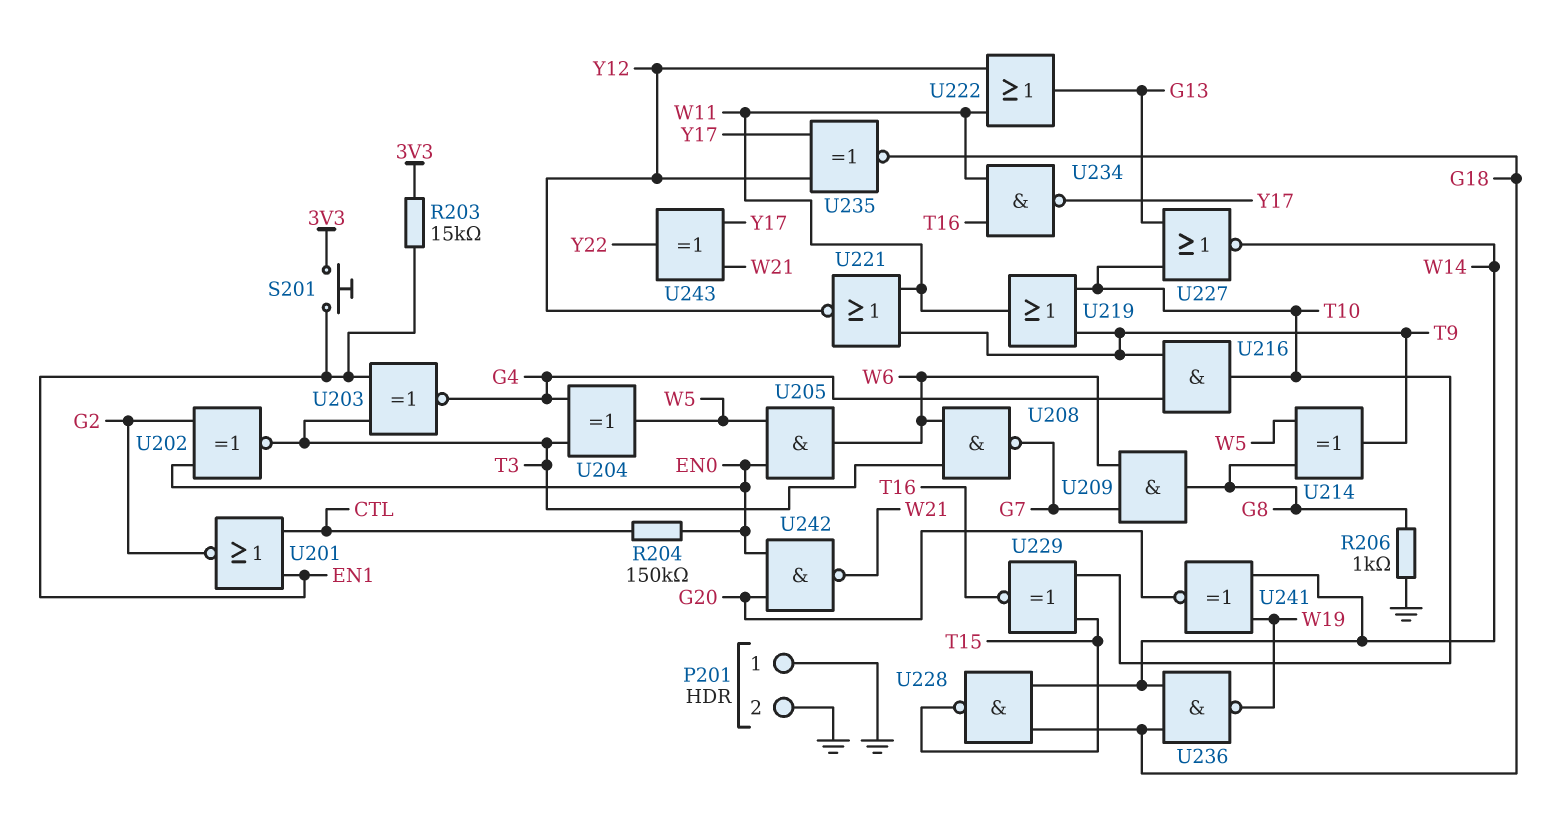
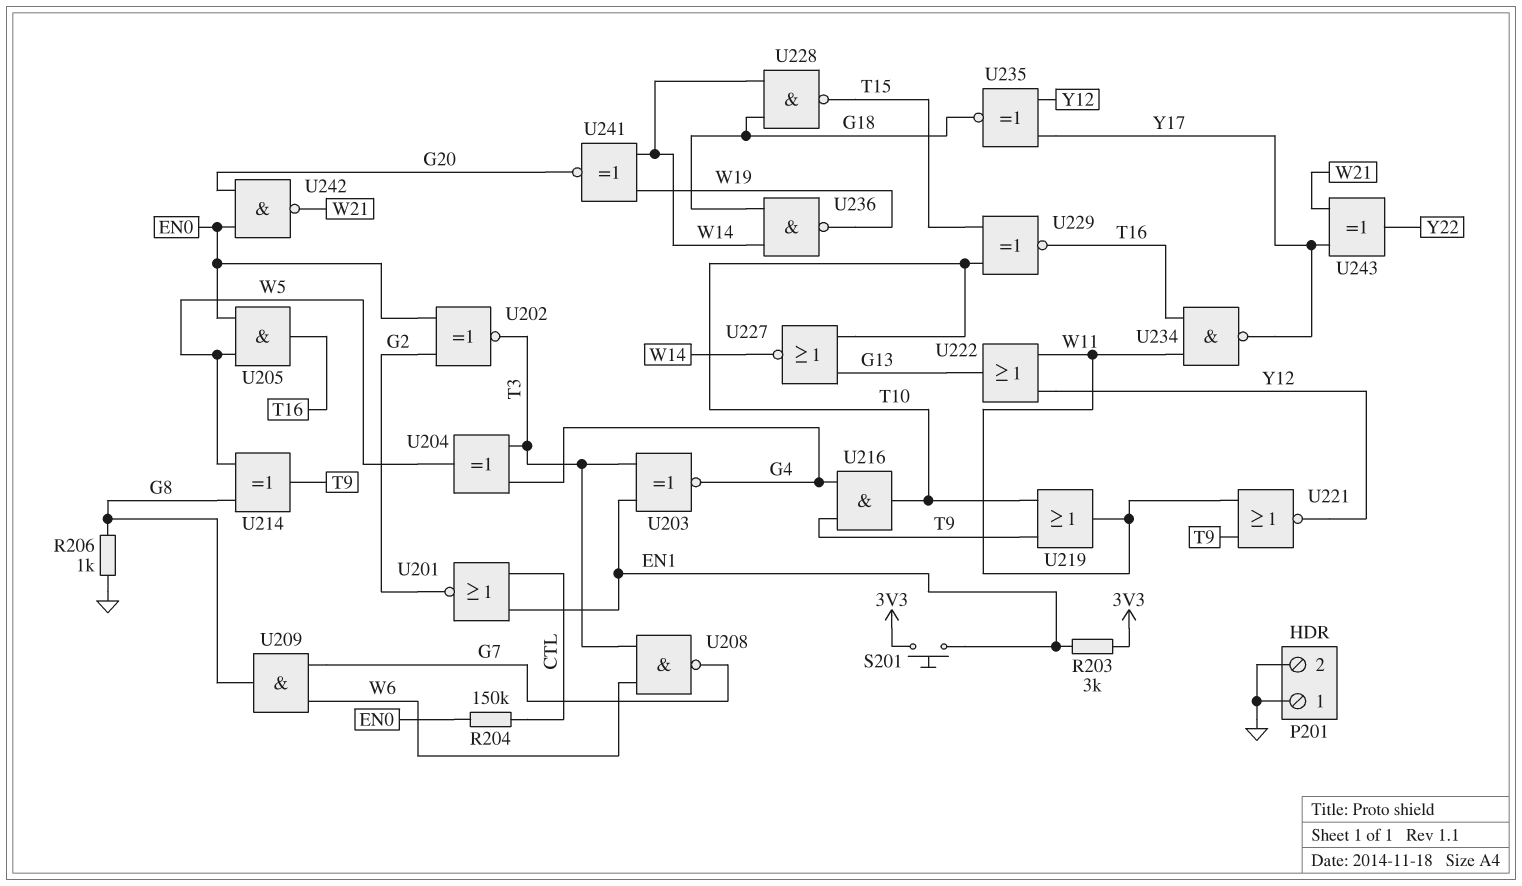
R203: 15k (3V3, EN1) -> 3k (3V3, EN1)
U205: AND (in EN0, in W5, out W6) -> AND (in EN0, in W5, out T16)

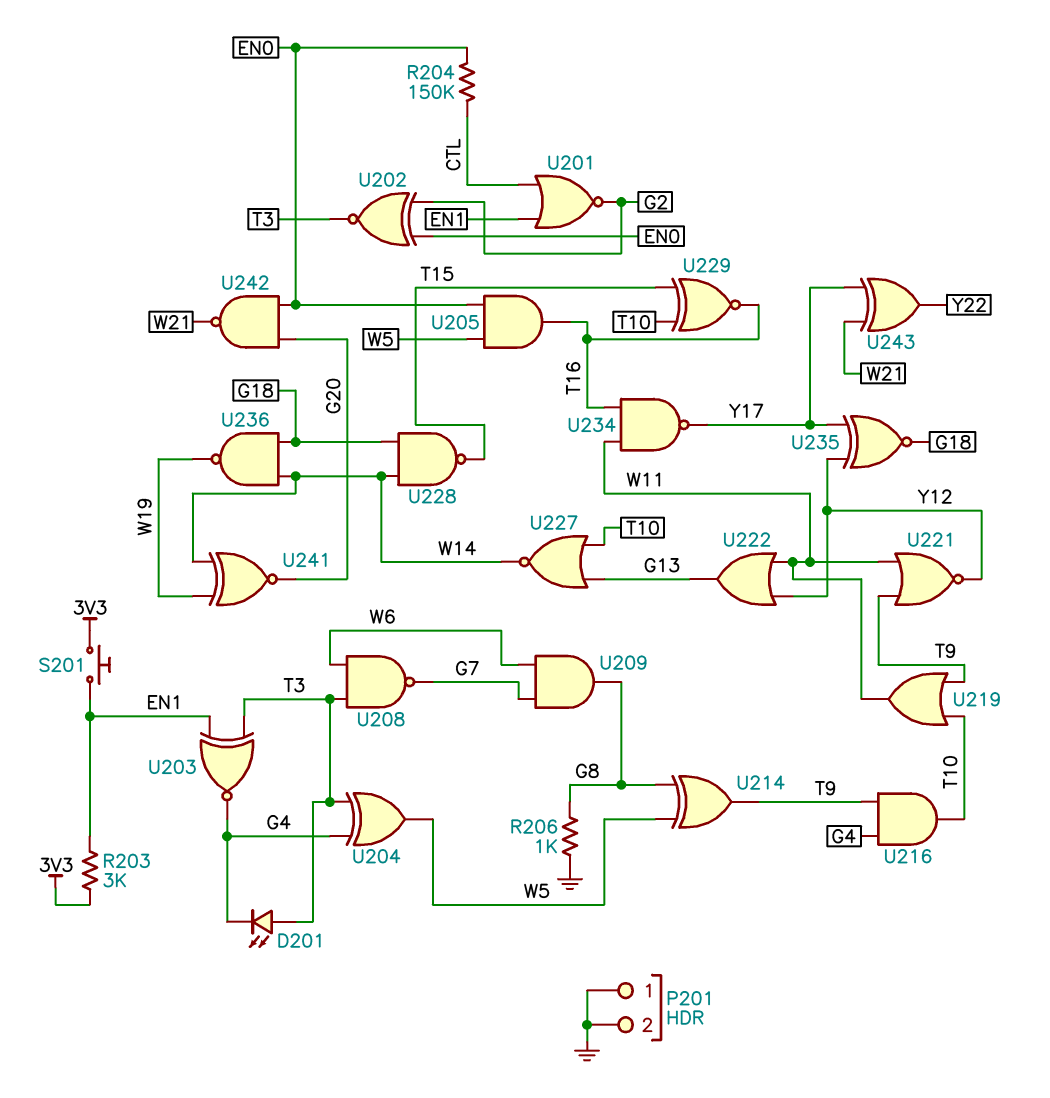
D201: none -> LED (A T3, K G4)

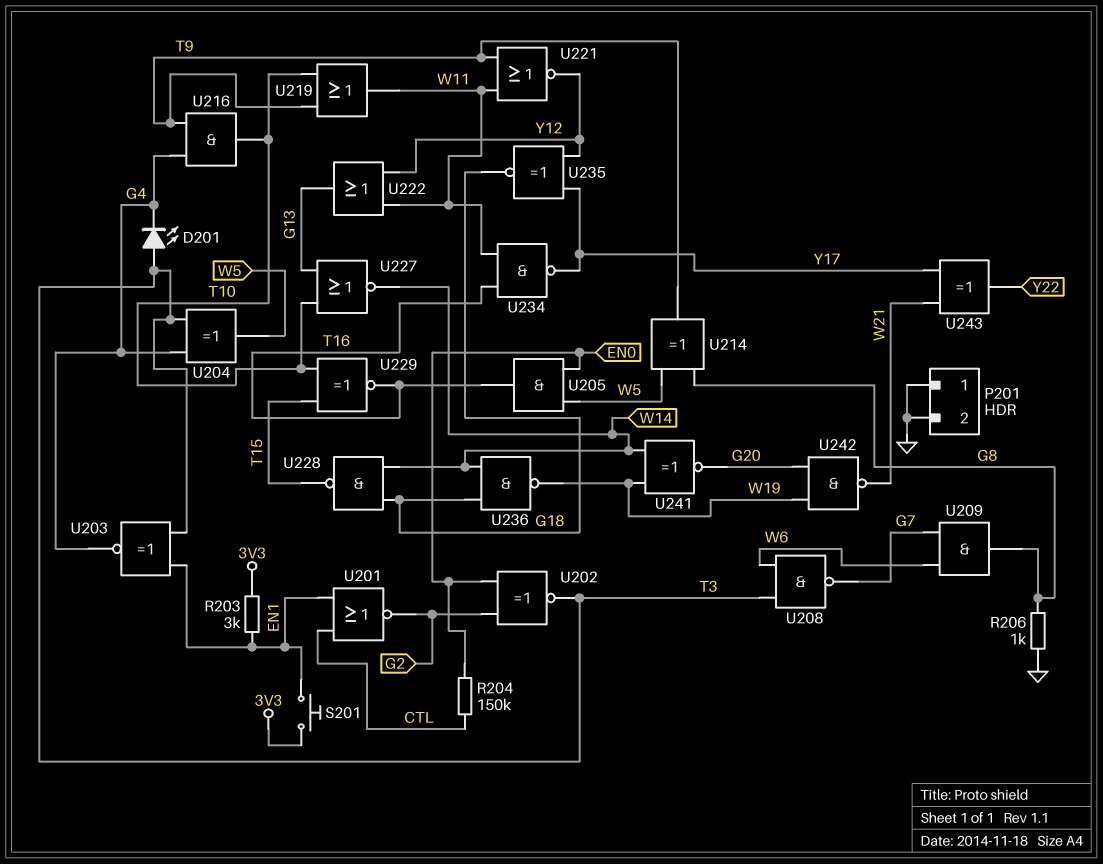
U242: NAND (in EN0, in G20, out W21) -> NAND (in G20, in W19, out W21)

